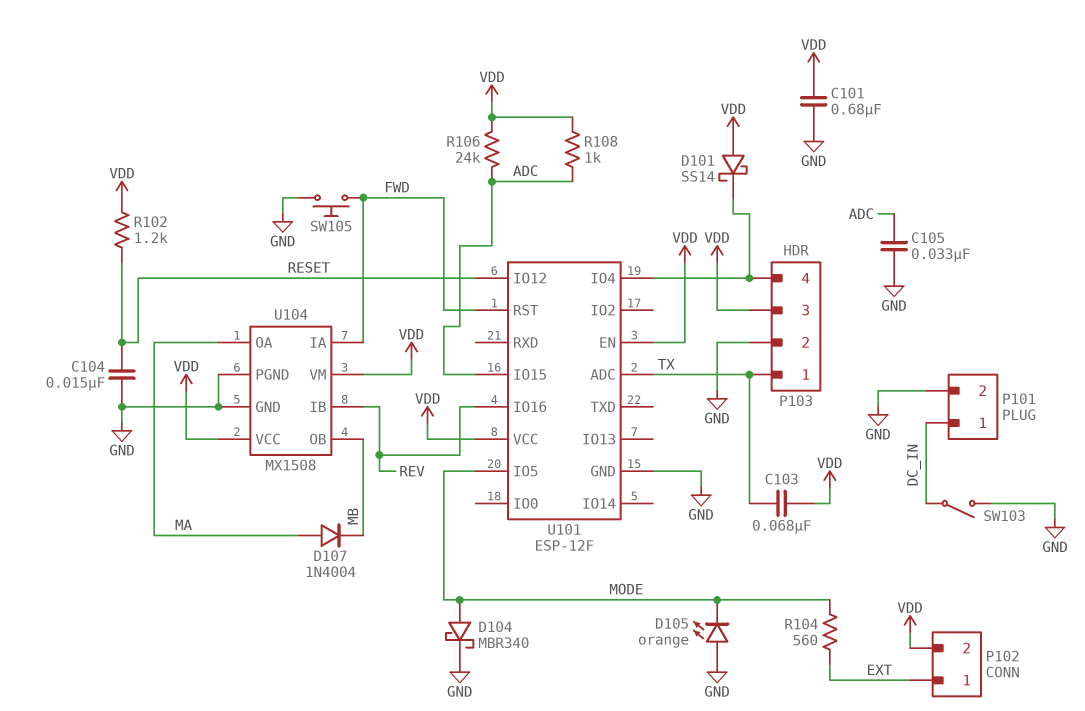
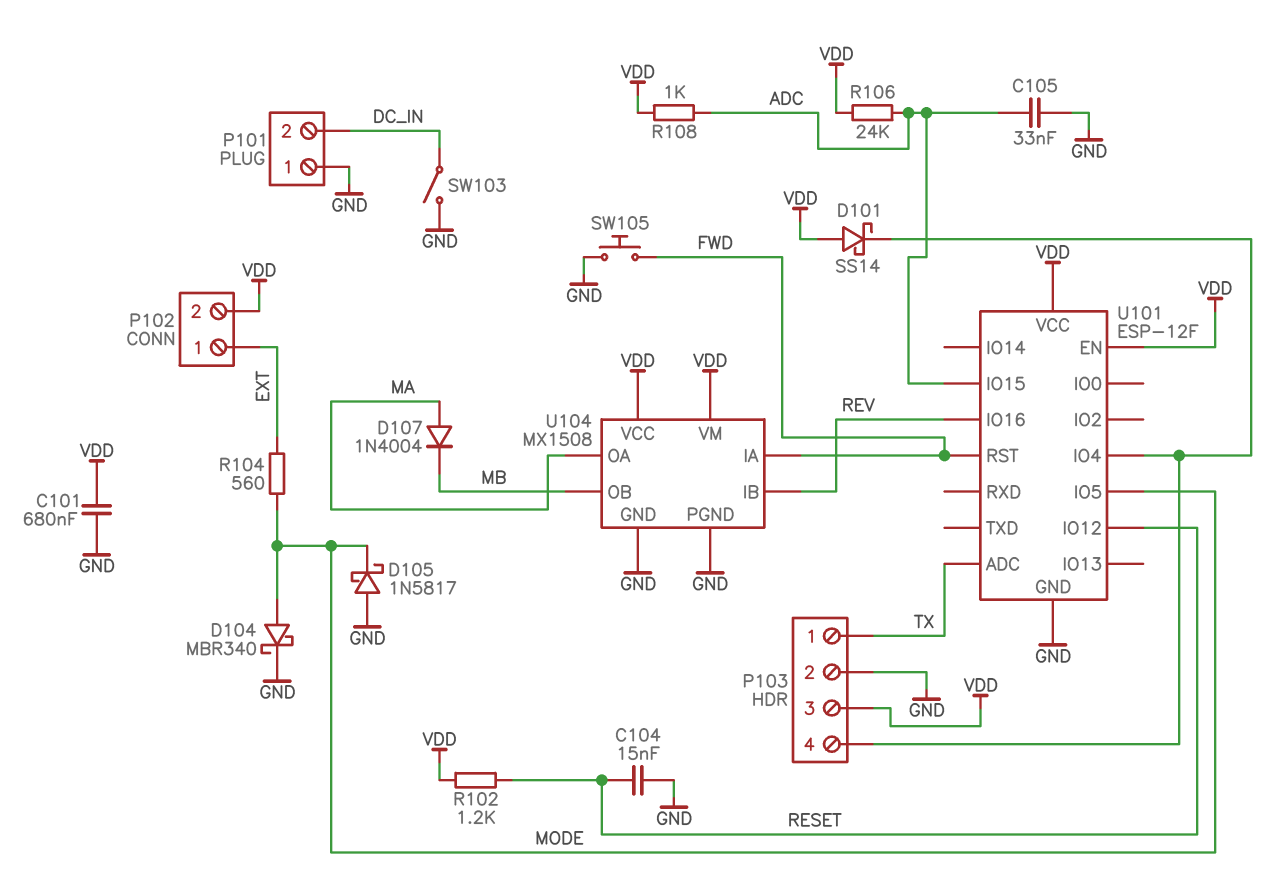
C103: 68nF (TX, VDD) -> none
D105: LED orange (A GND, K MODE) -> schottky 1N5817 (A GND, K MODE)
P101 pin 1: DC_IN -> GND
P101 pin 2: GND -> DC_IN

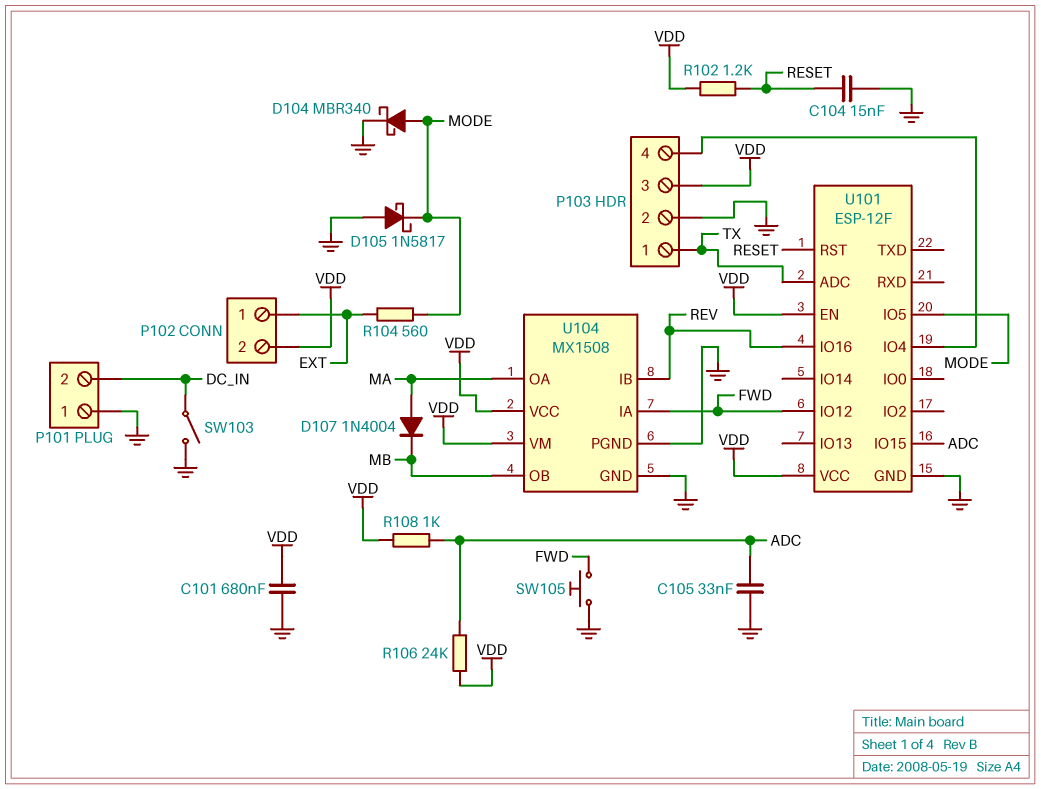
D101: schottky SS14 (A VDD, K P103/4) -> none
U101 pin IO12: RESET -> FWD
U101 pin RST: FWD -> RESET

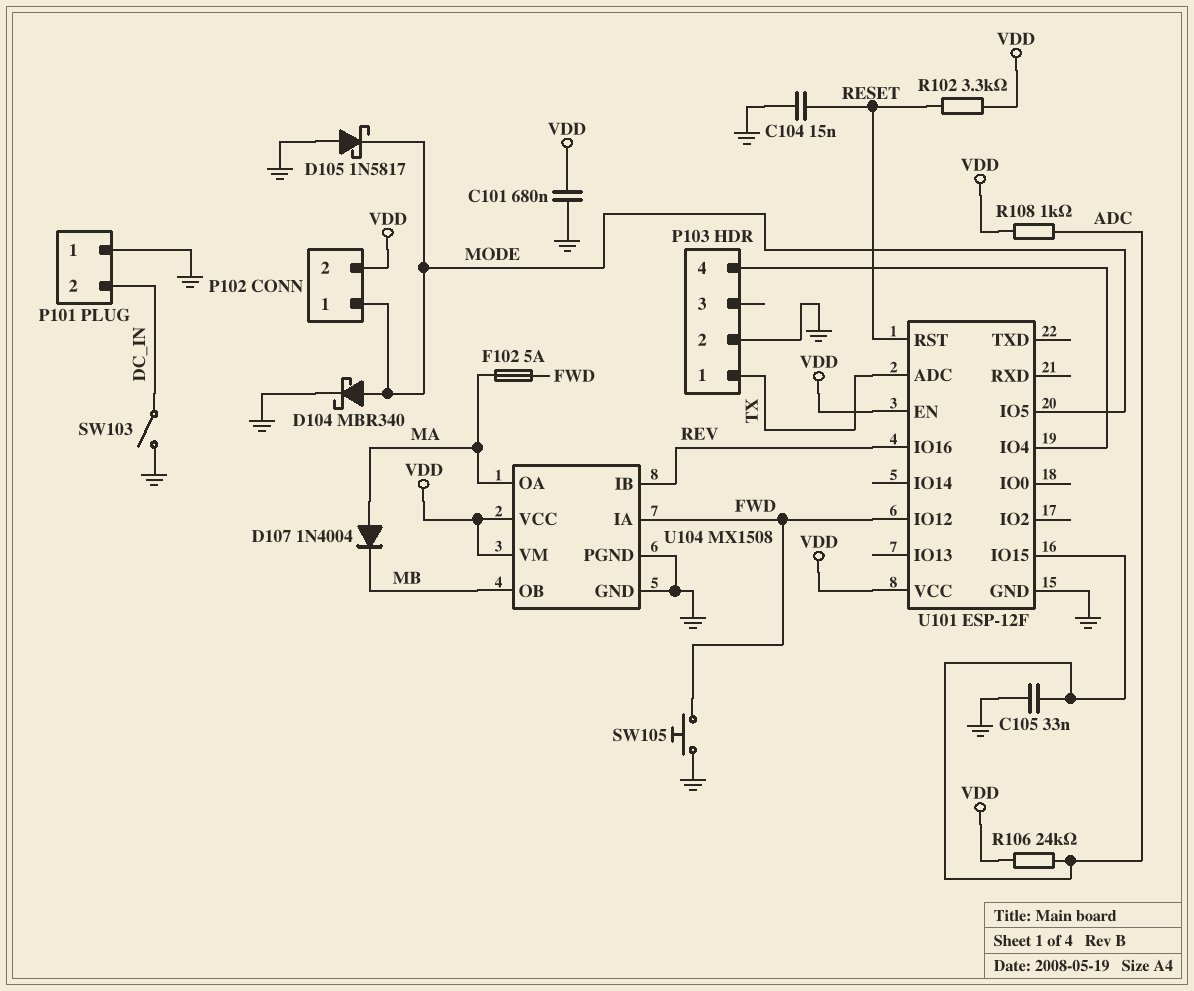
F102: none -> 5A (FWD, MA)
P102 pin 1: EXT -> MODE
P103 pin 3: VDD -> none
R102: 1.2k (RESET, VDD) -> 3.3k (RESET, VDD)
R104: 560 (EXT, MODE) -> none

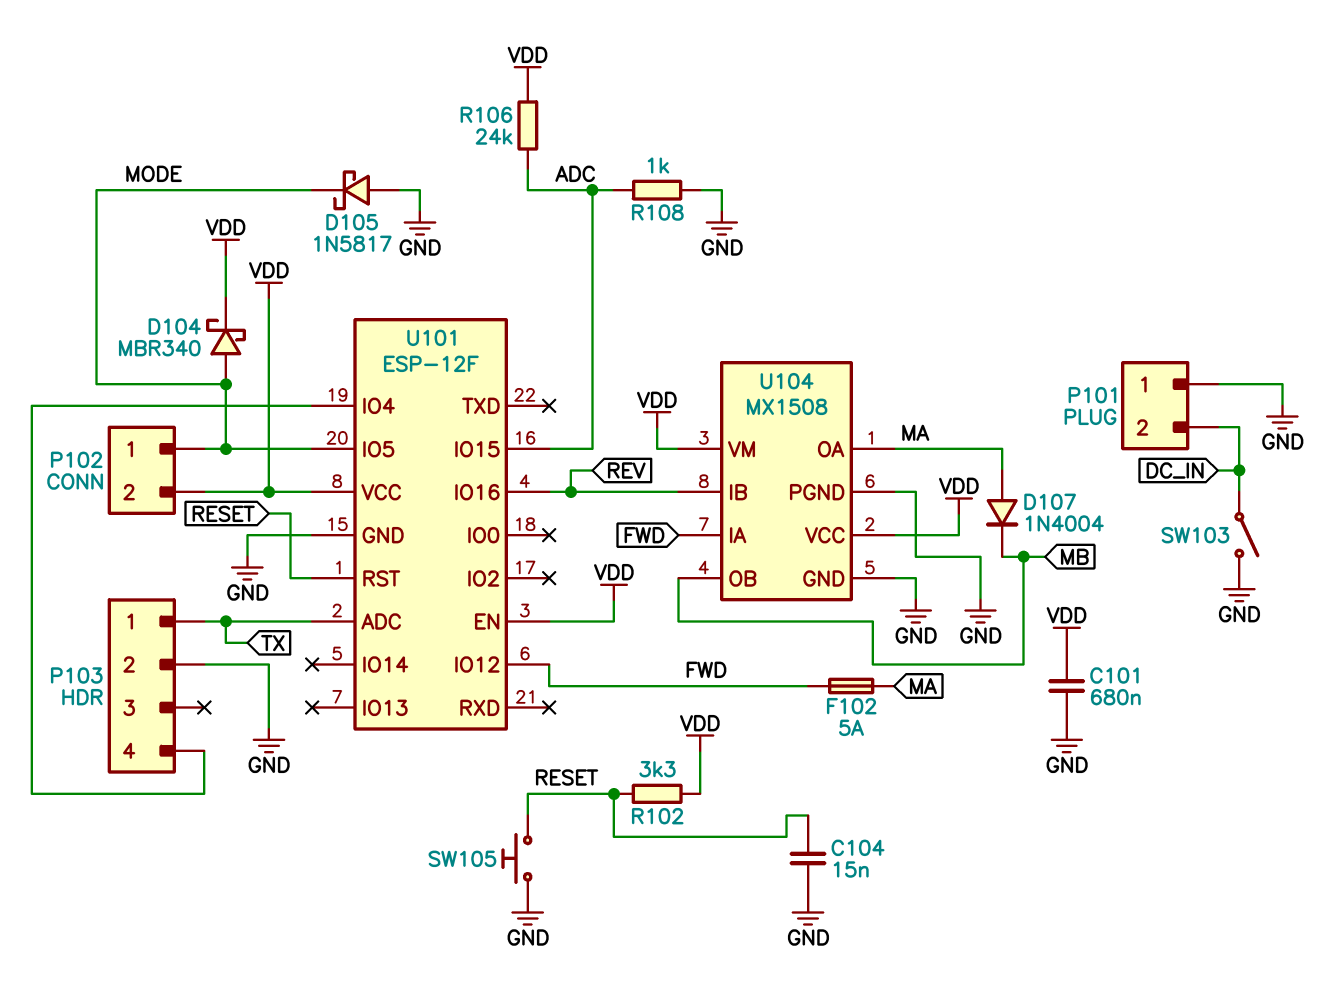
C105: 33nF (ADC, GND) -> none
D104: schottky MBR340 (A MODE, K GND) -> schottky MBR340 (A MODE, K VDD)
R108: 1k (ADC, VDD) -> 1k (ADC, GND)
SW105: button (FWD, GND) -> button (GND, RESET)

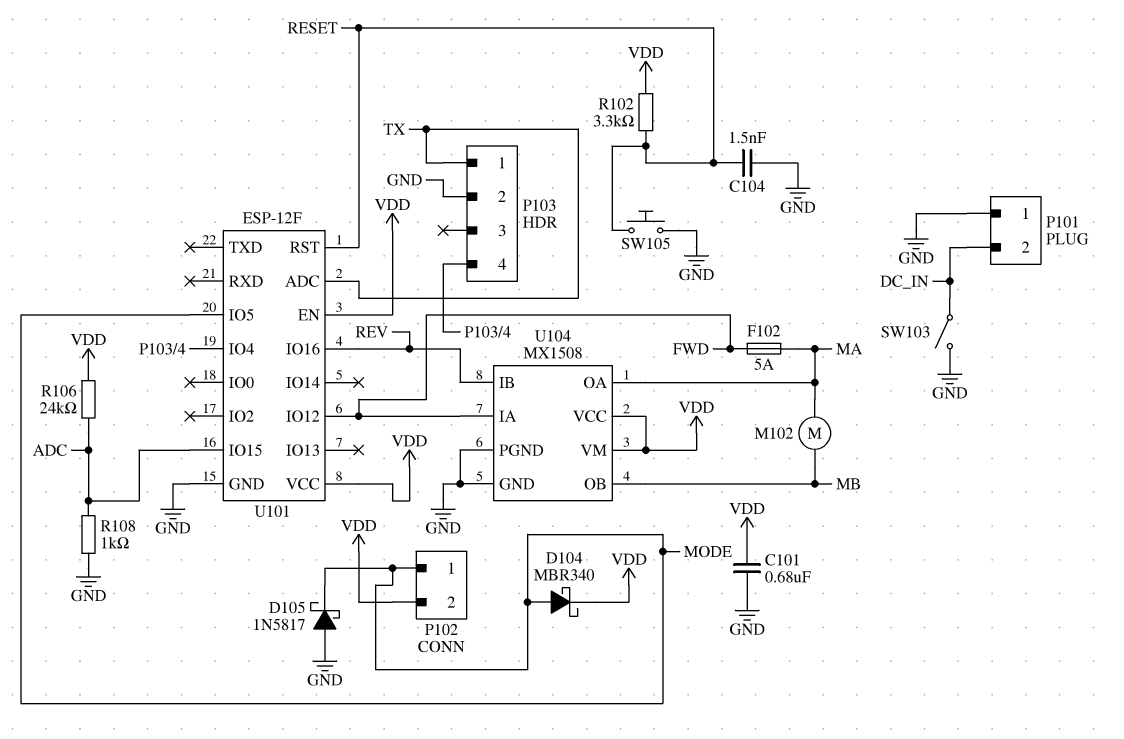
C104: 15nF (GND, RESET) -> 1.5nF (GND, RESET)
D107: diode 1N4004 (A MA, K MB) -> none
M102: none -> motor (MA, MB)

